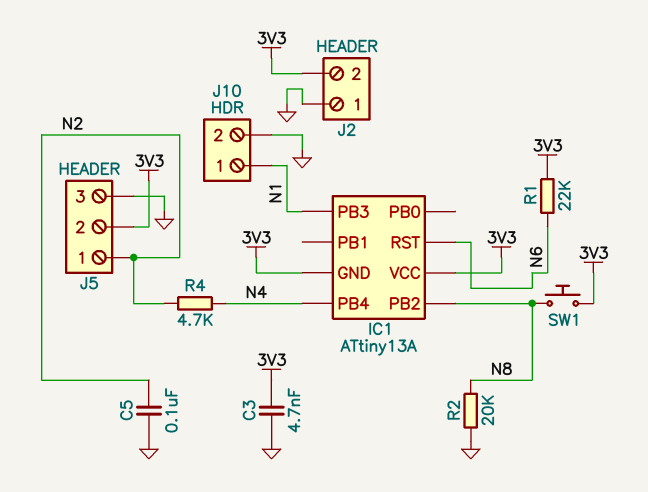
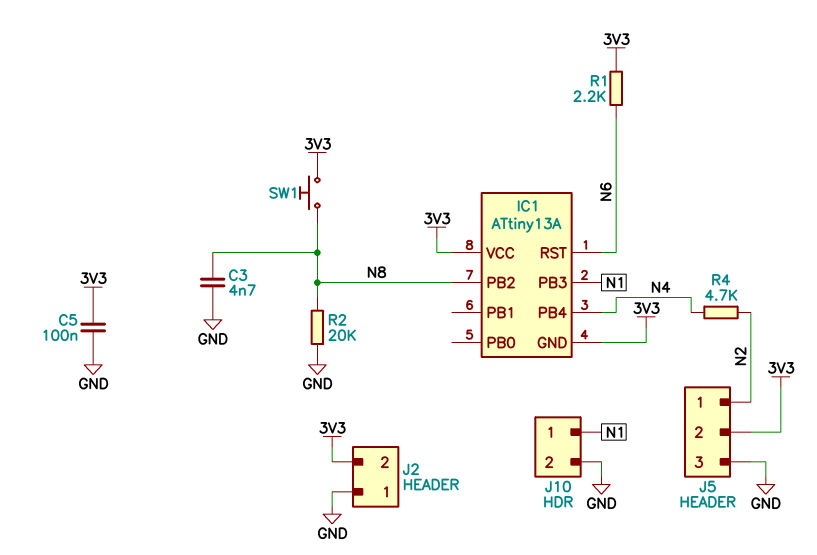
C3: 4.7nF (3V3, GND) -> 4.7nF (GND, N8)
C5: 100nF (GND, N2) -> 100nF (3V3, GND)
R1: 22k (3V3, N6) -> 2.2k (3V3, N6)

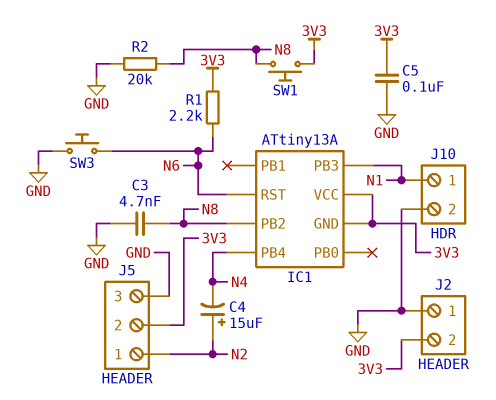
C4: none -> 15uF (plus N2, minus N4)
R4: 4.7k (N2, N4) -> none
SW3: none -> button (GND, N6)

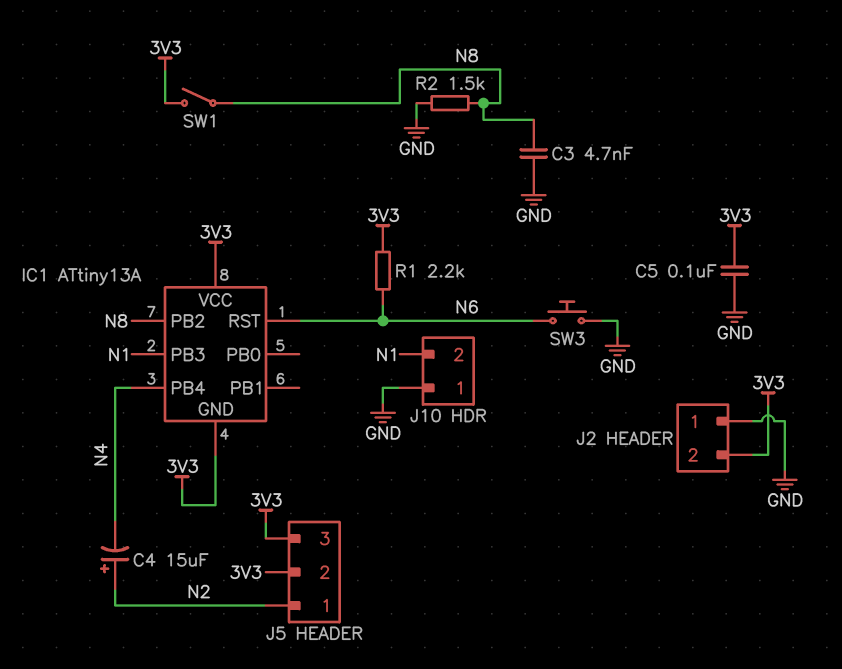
J5 pin 3: GND -> 3V3
J10 pin 1: N1 -> GND
J10 pin 2: GND -> N1
R2: 20k (GND, N8) -> 1.5k (GND, N8)
SW1: button (3V3, N8) -> switch (3V3, N8)

